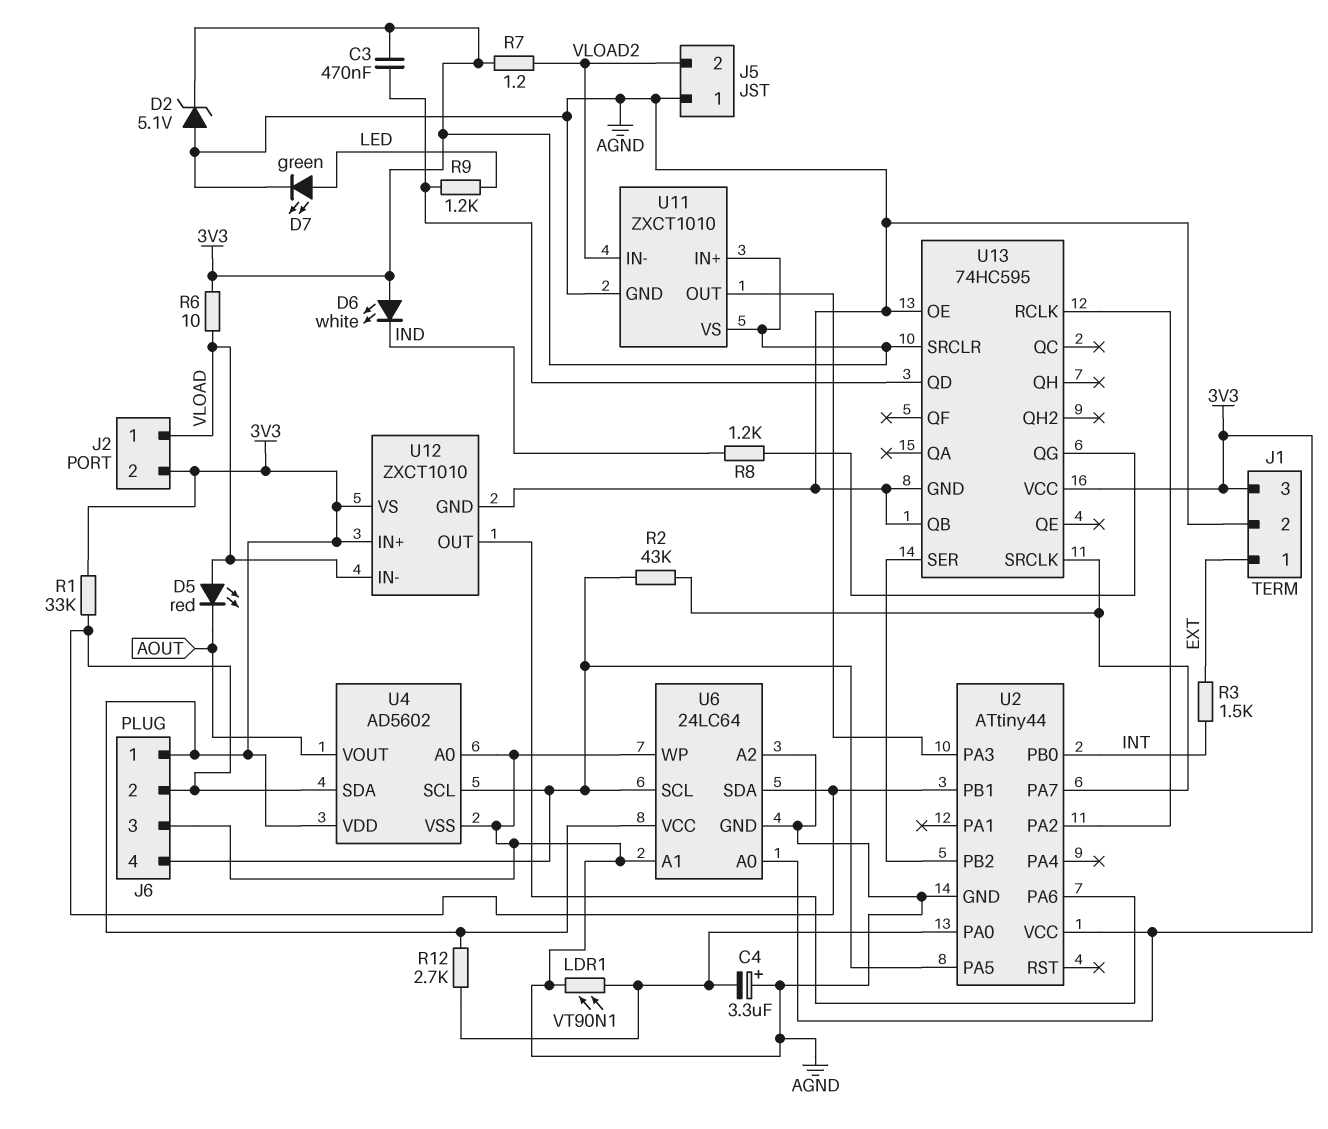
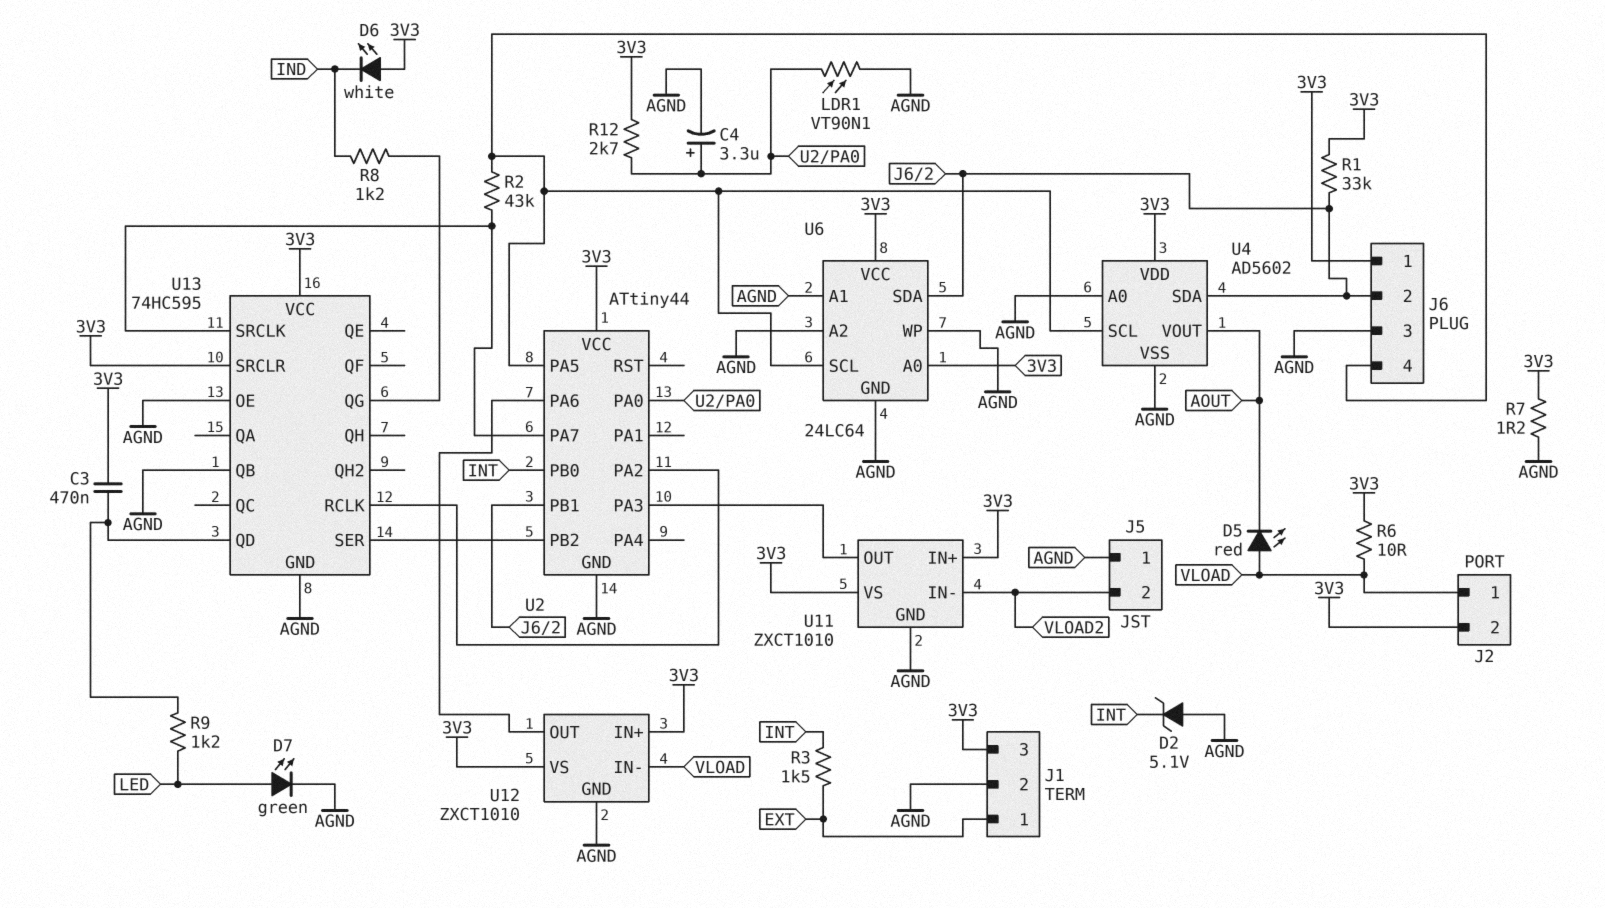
C4: 3.3uF (plus AGND, minus U2/PA0) -> 3.3uF (plus U2/PA0, minus AGND)
D2: zener 5.1V (A AGND, K 3V3) -> zener 5.1V (A AGND, K INT)
R7: 1.2 (3V3, VLOAD2) -> 1.2 (3V3, AGND)

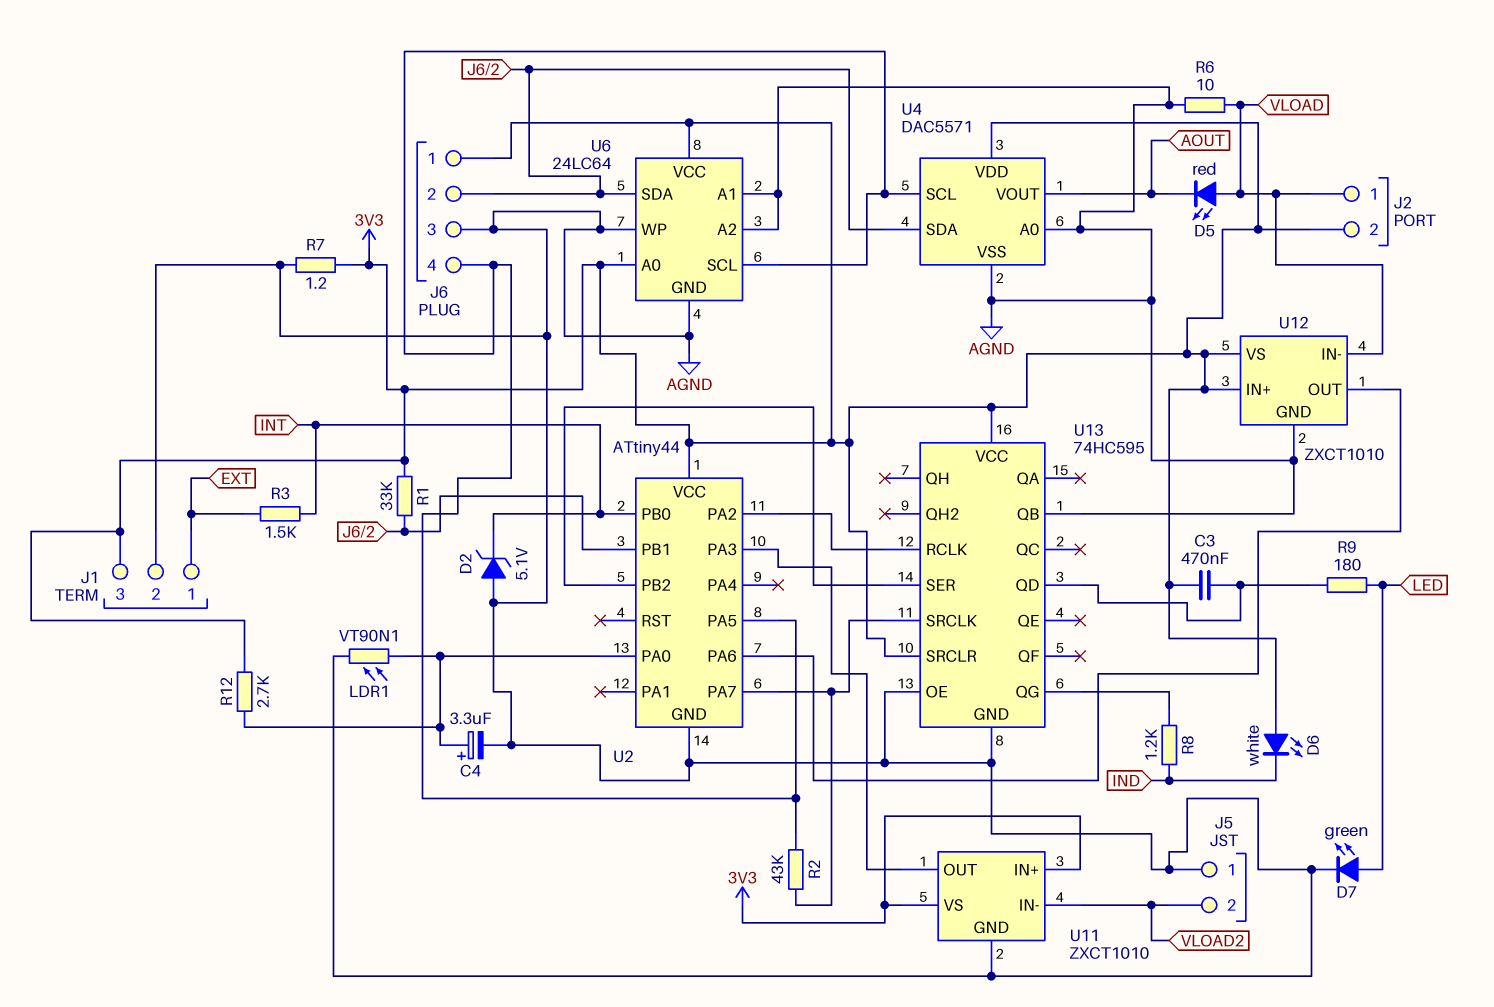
R6: 10 (3V3, VLOAD) -> 10 (AGND, VLOAD)
R9: 1.2k (LED, U13/QD) -> 180 (LED, U13/QD)
U4: AD5602 -> DAC5571

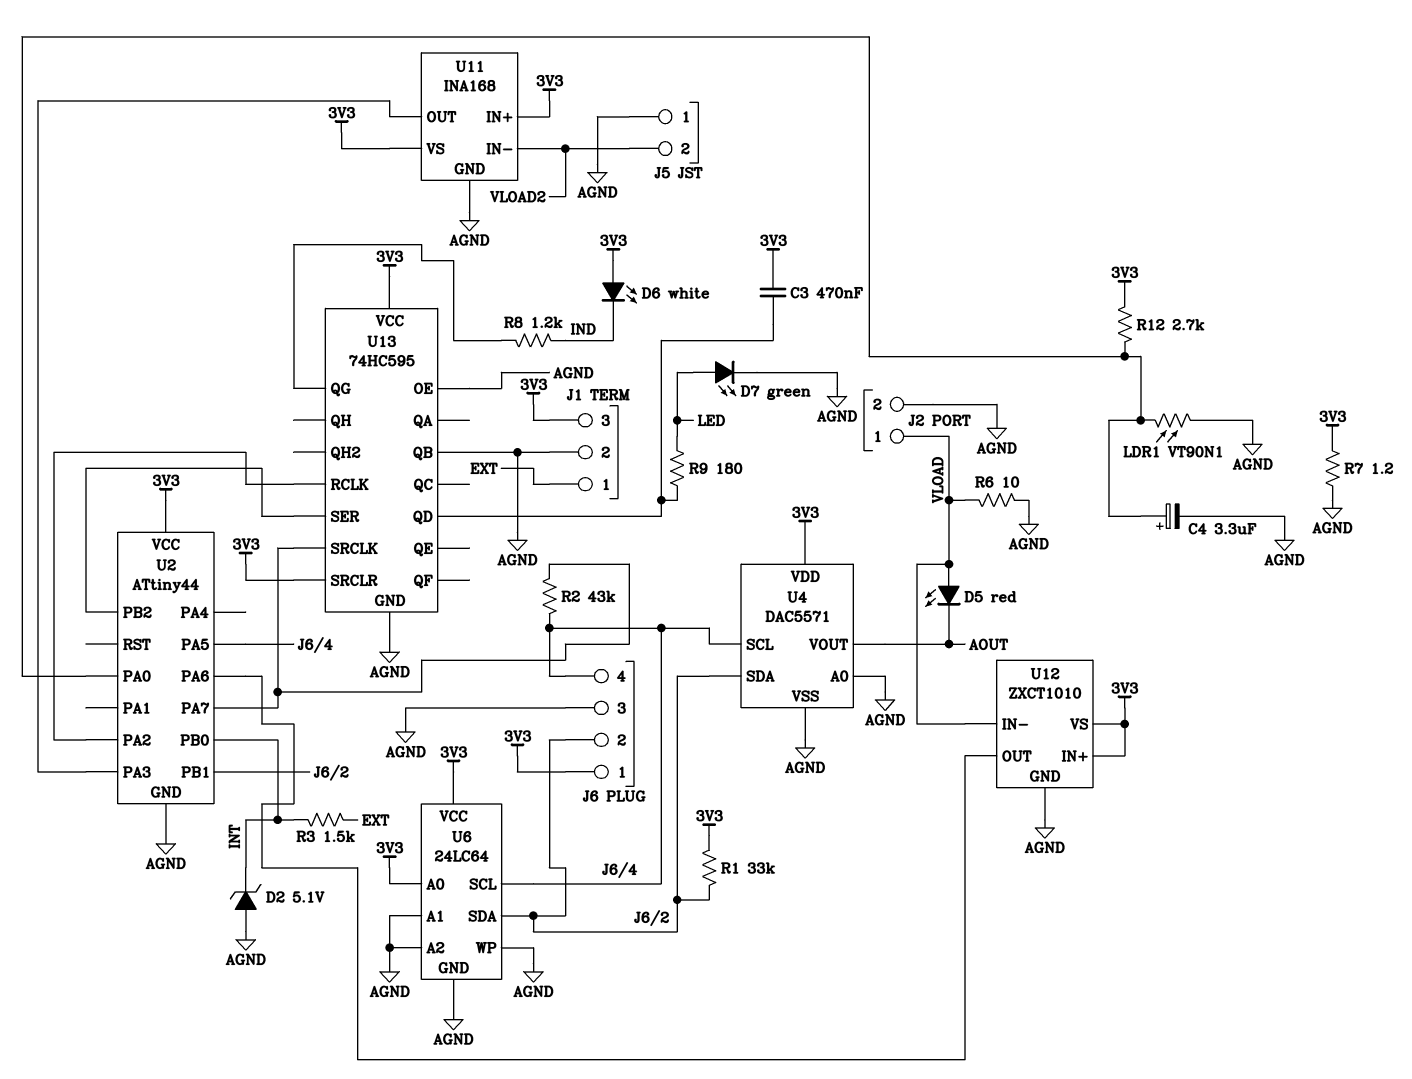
J2 pin 2: 3V3 -> AGND
U11: ZXCT1010 -> INA168

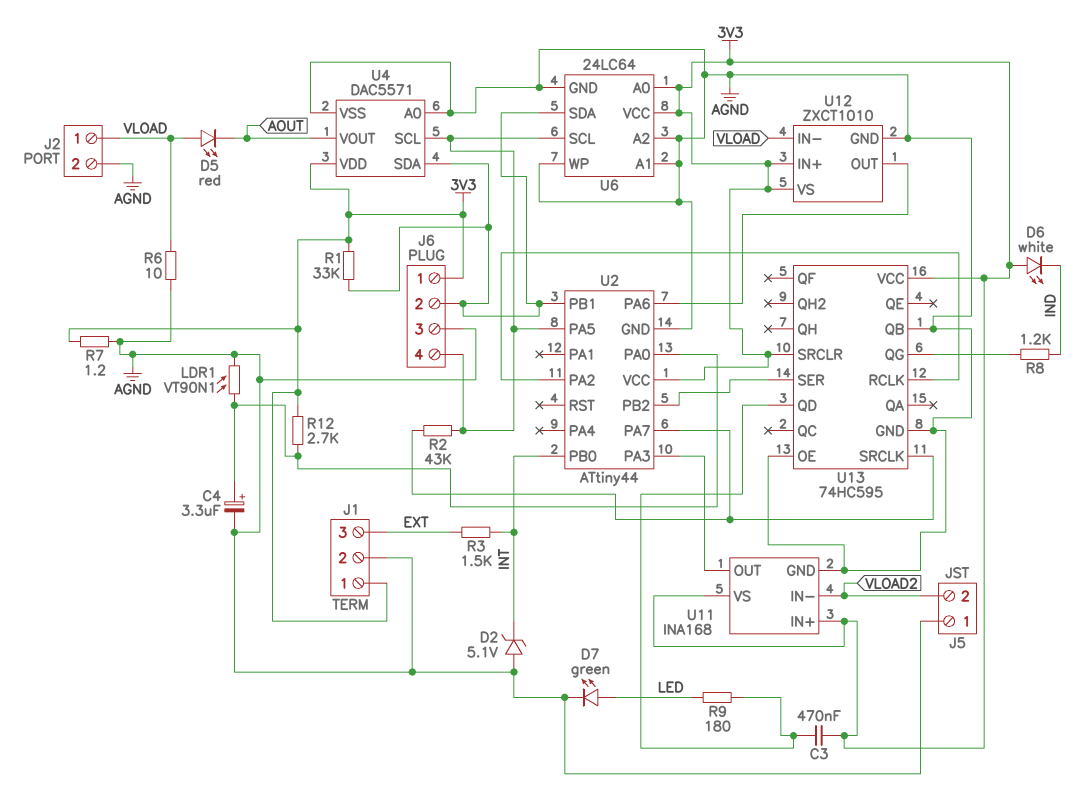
J1 pin 1: EXT -> 3V3
J1 pin 3: 3V3 -> EXT

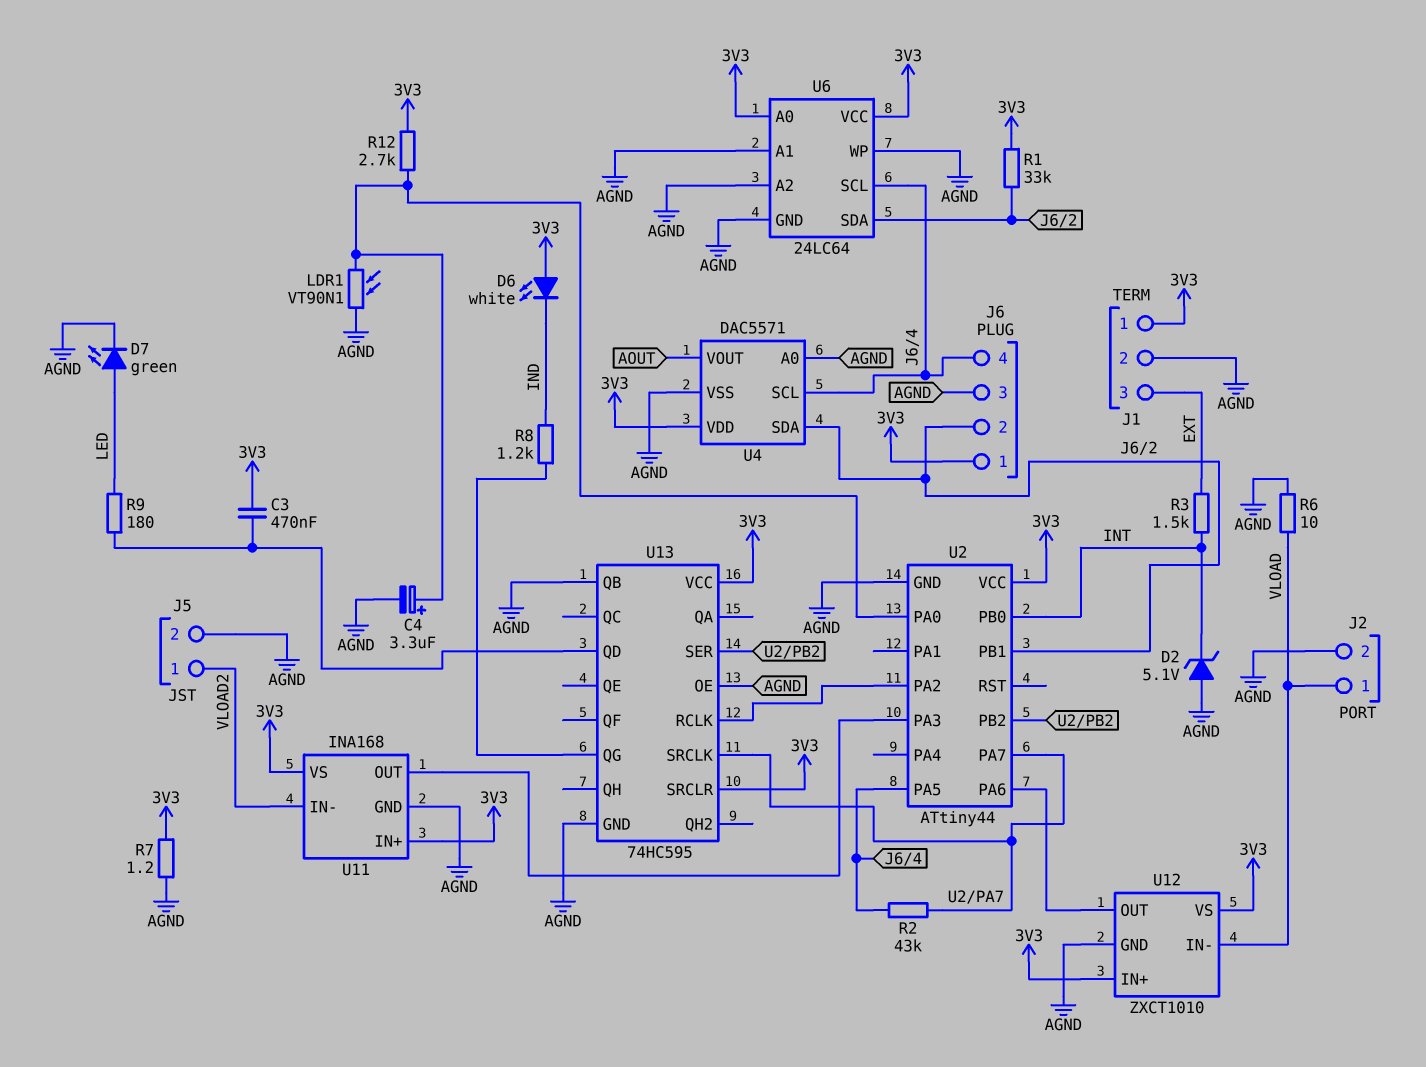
D5: LED red (A VLOAD, K AOUT) -> none
J5 pin 1: AGND -> VLOAD2
J5 pin 2: VLOAD2 -> AGND

